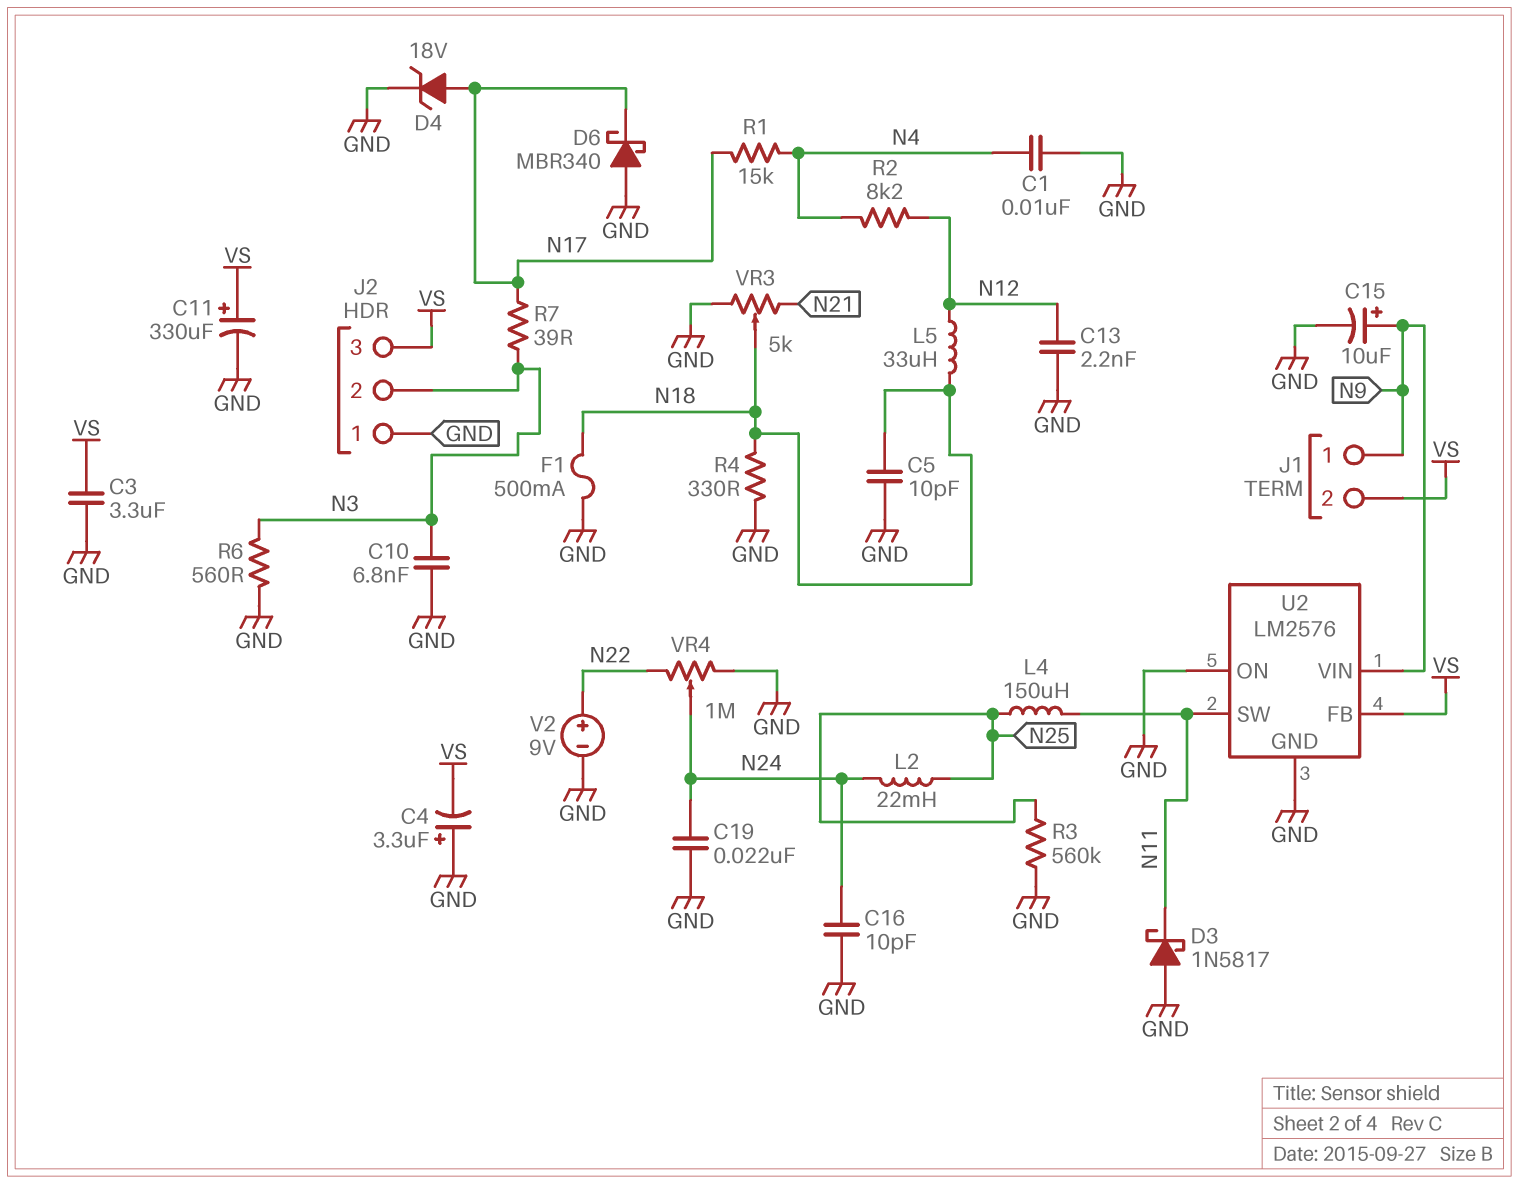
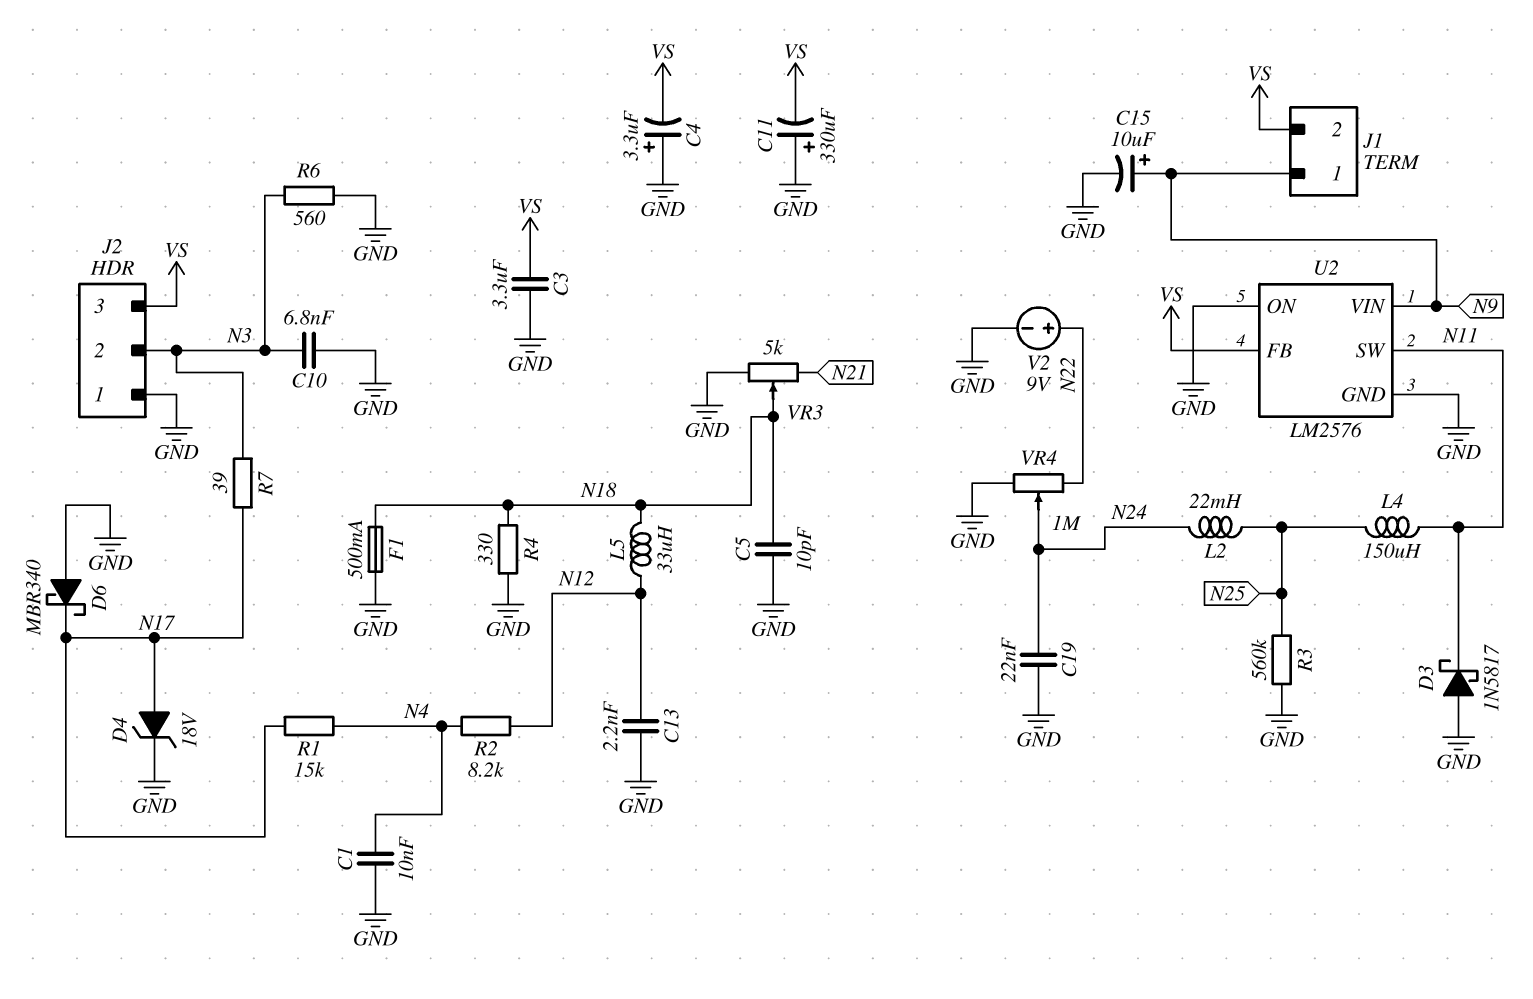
C11: 330uF (plus VS, minus GND) -> 330uF (plus GND, minus VS)
C16: 10pF (GND, N24) -> none

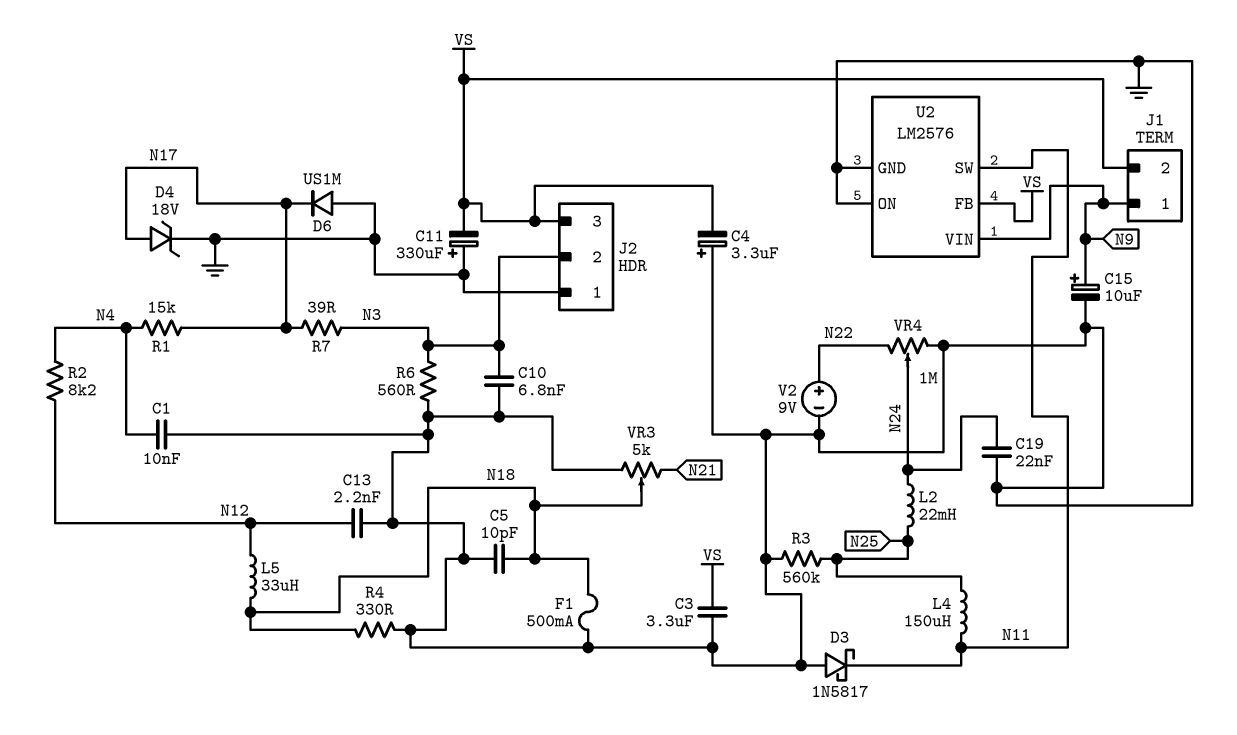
D6: schottky MBR340 (A GND, K N17) -> diode US1M (A GND, K N17)

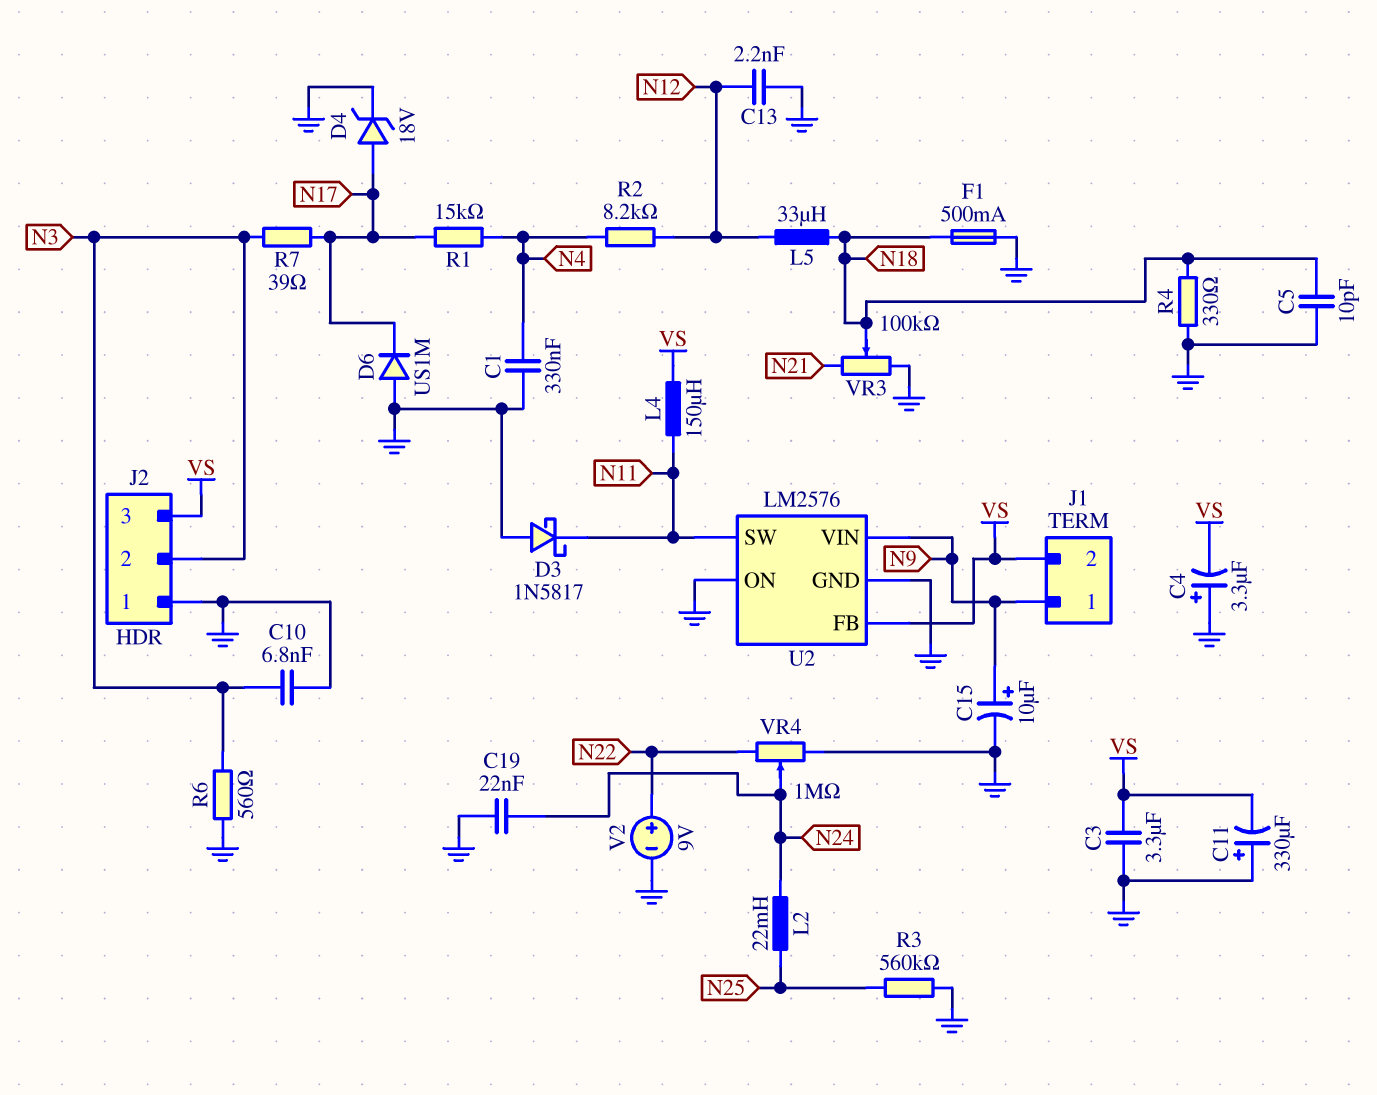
C1: 10nF (GND, N4) -> 330nF (GND, N4)
L4: 150uH (N11, N25) -> 150uH (N11, VS)
VR3: 5k (GND, N21, wiper N18) -> 100k (GND, N21, wiper N18)

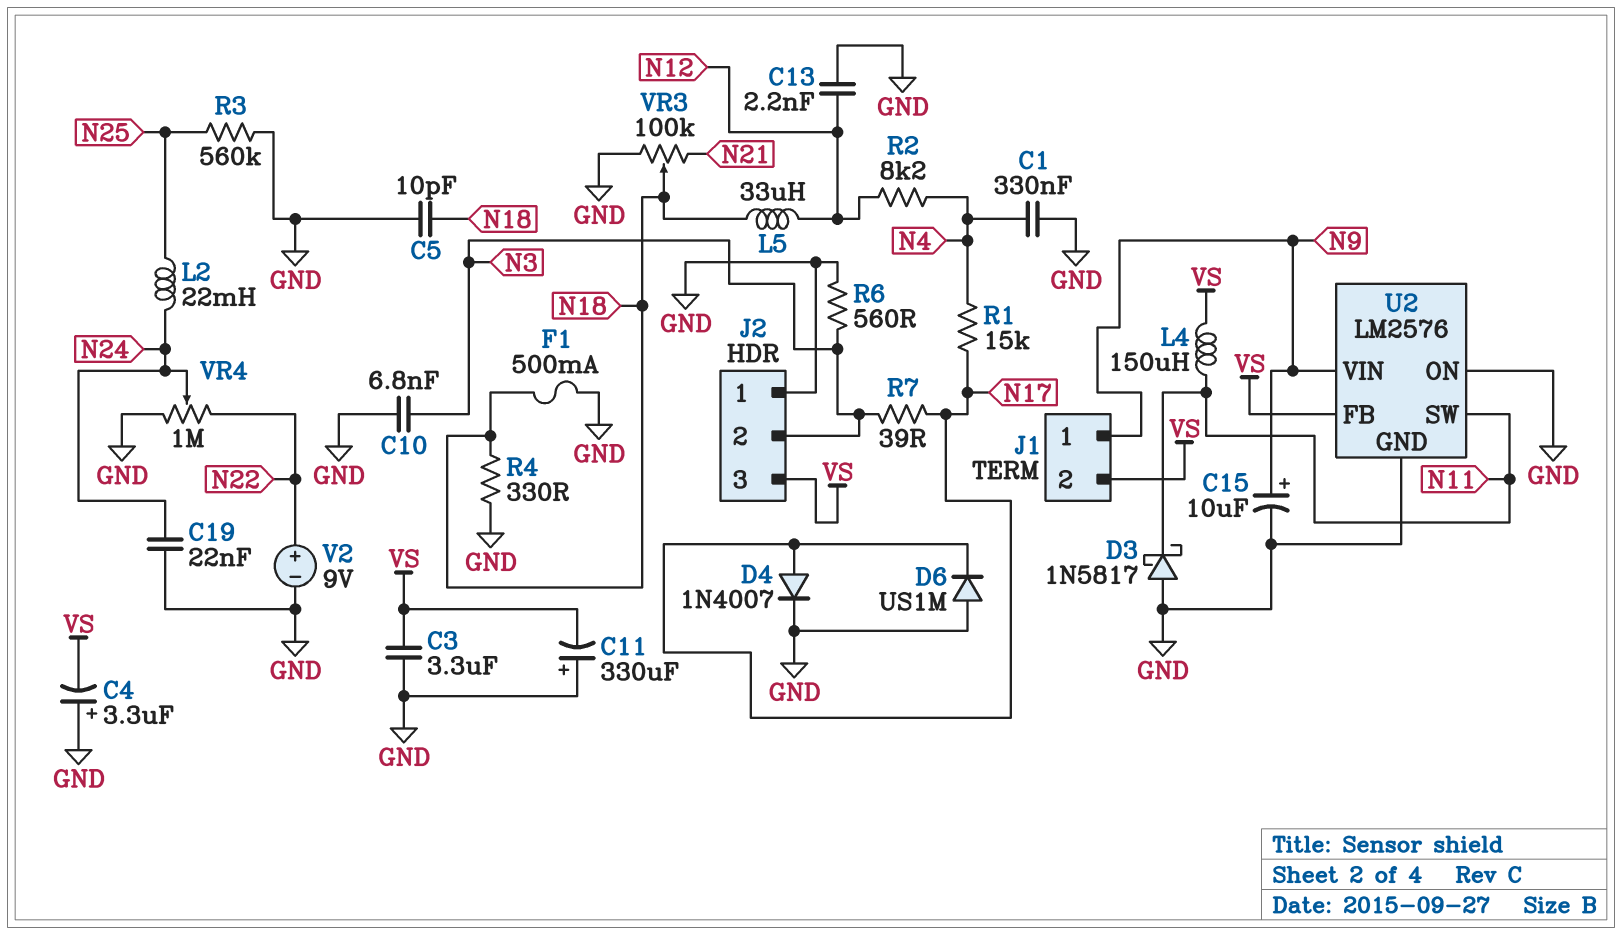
D4: zener 18V (A N17, K GND) -> diode 1N4007 (A N17, K GND)

